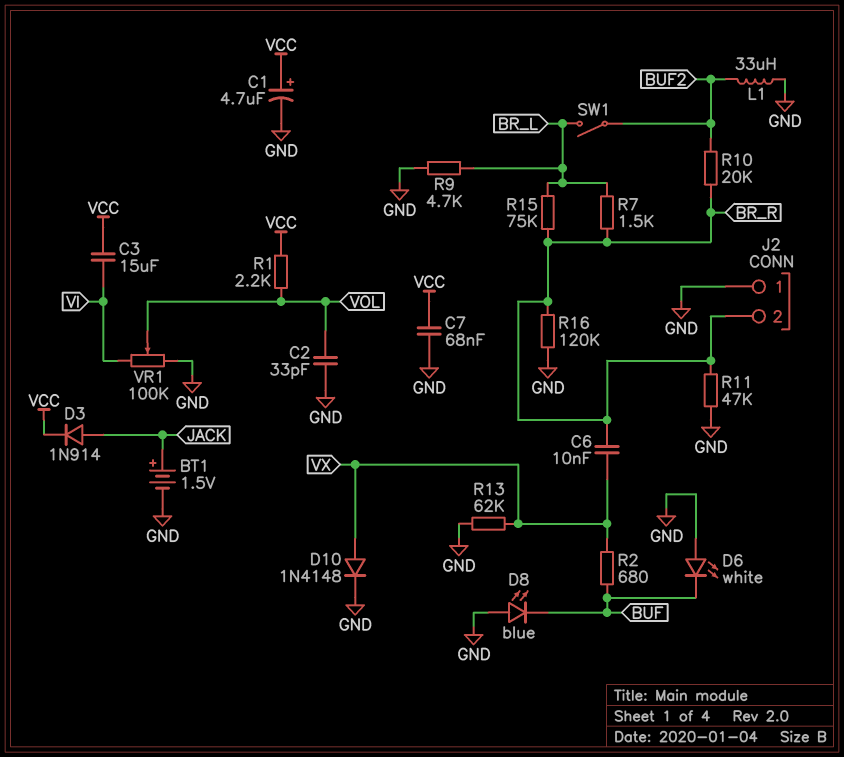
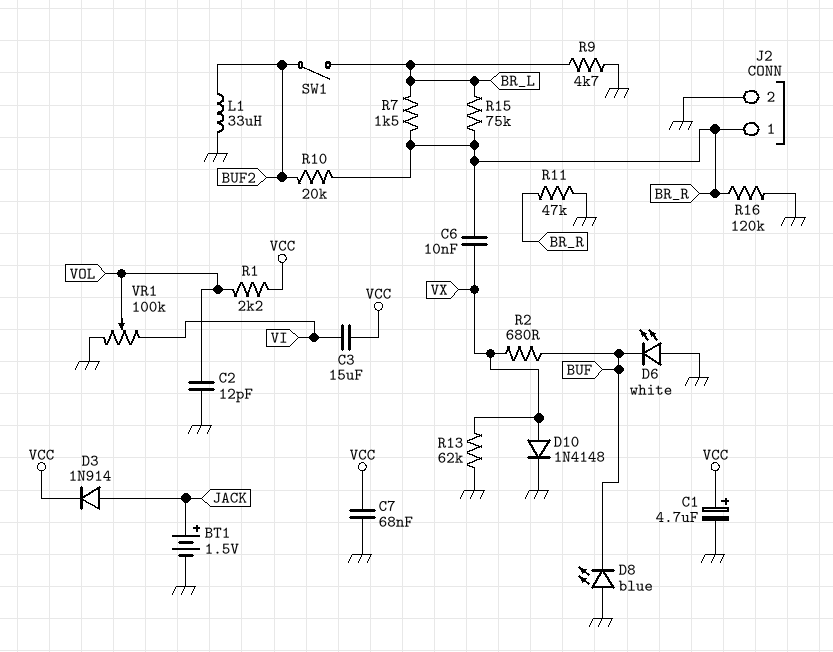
C2: 33pF (GND, VOL) -> 12pF (GND, VOL)
J2 pin 1: GND -> BR_R
J2 pin 2: BR_R -> GND

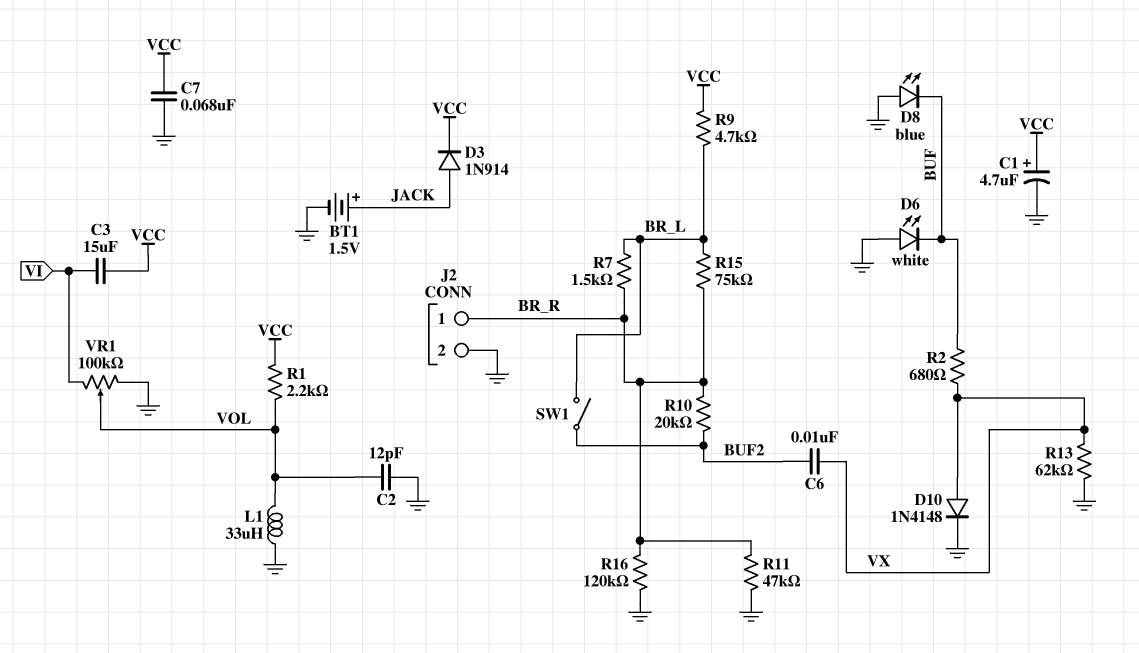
C6: 10nF (BR_R, VX) -> 10nF (BUF2, VX)
L1: 33uH (BUF2, GND) -> 33uH (GND, VOL)
R9: 4.7k (BR_L, GND) -> 4.7k (BR_L, VCC)

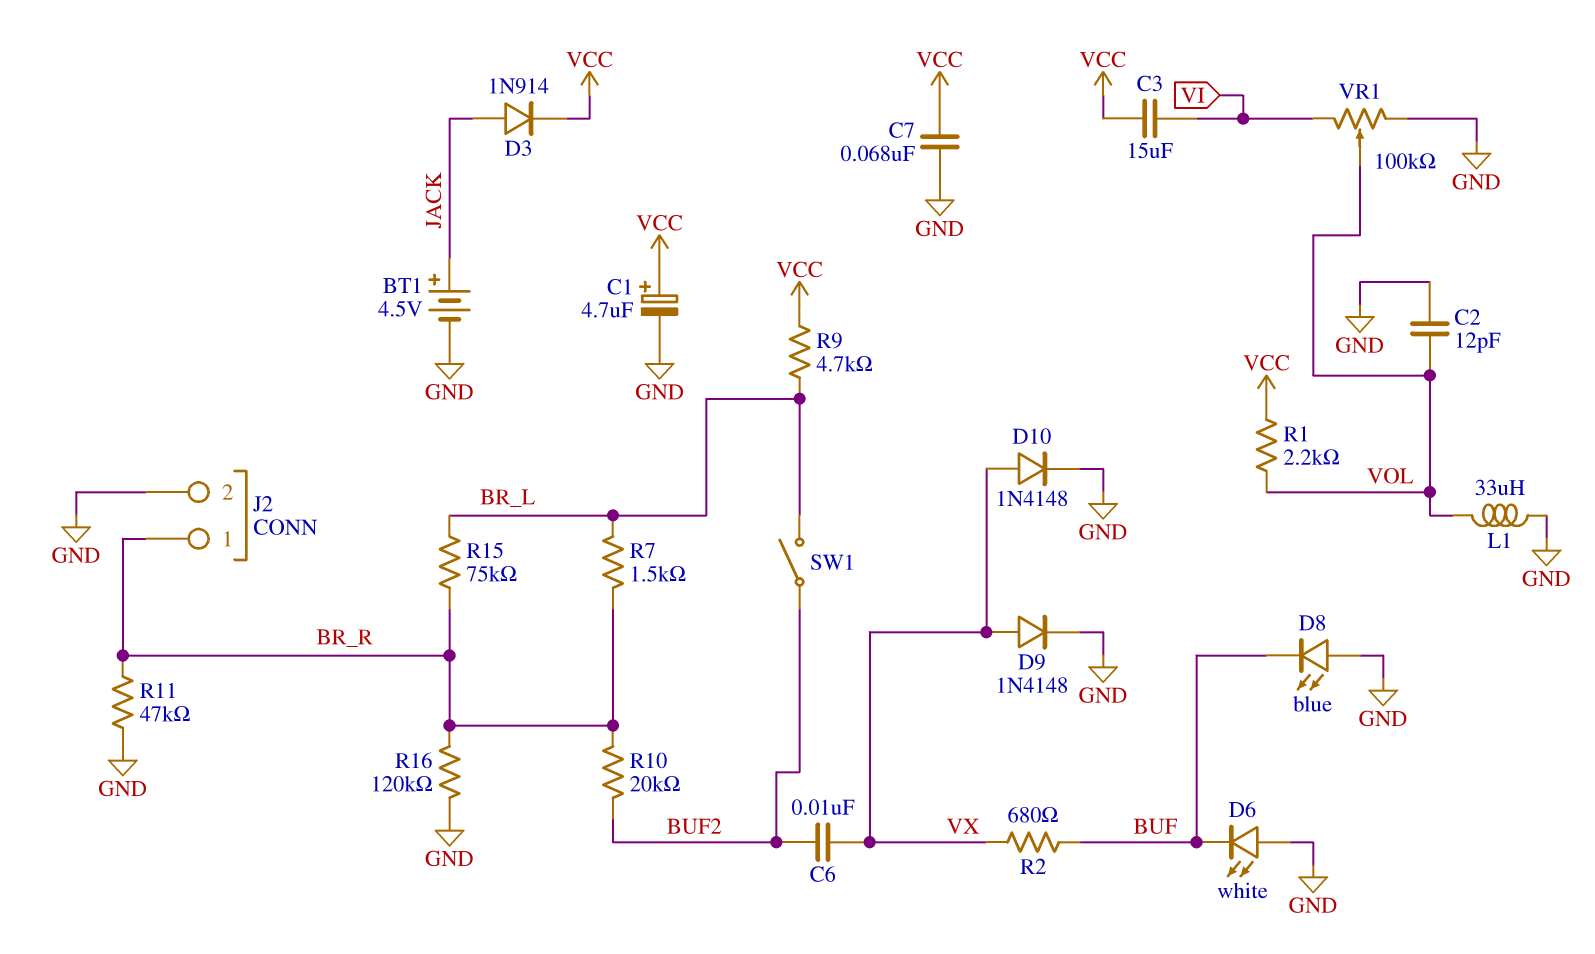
BT1: 1.5V (plus JACK, minus GND) -> 4.5V (plus JACK, minus GND)
D9: none -> diode 1N4148 (A VX, K GND)
R13: 62k (GND, VX) -> none

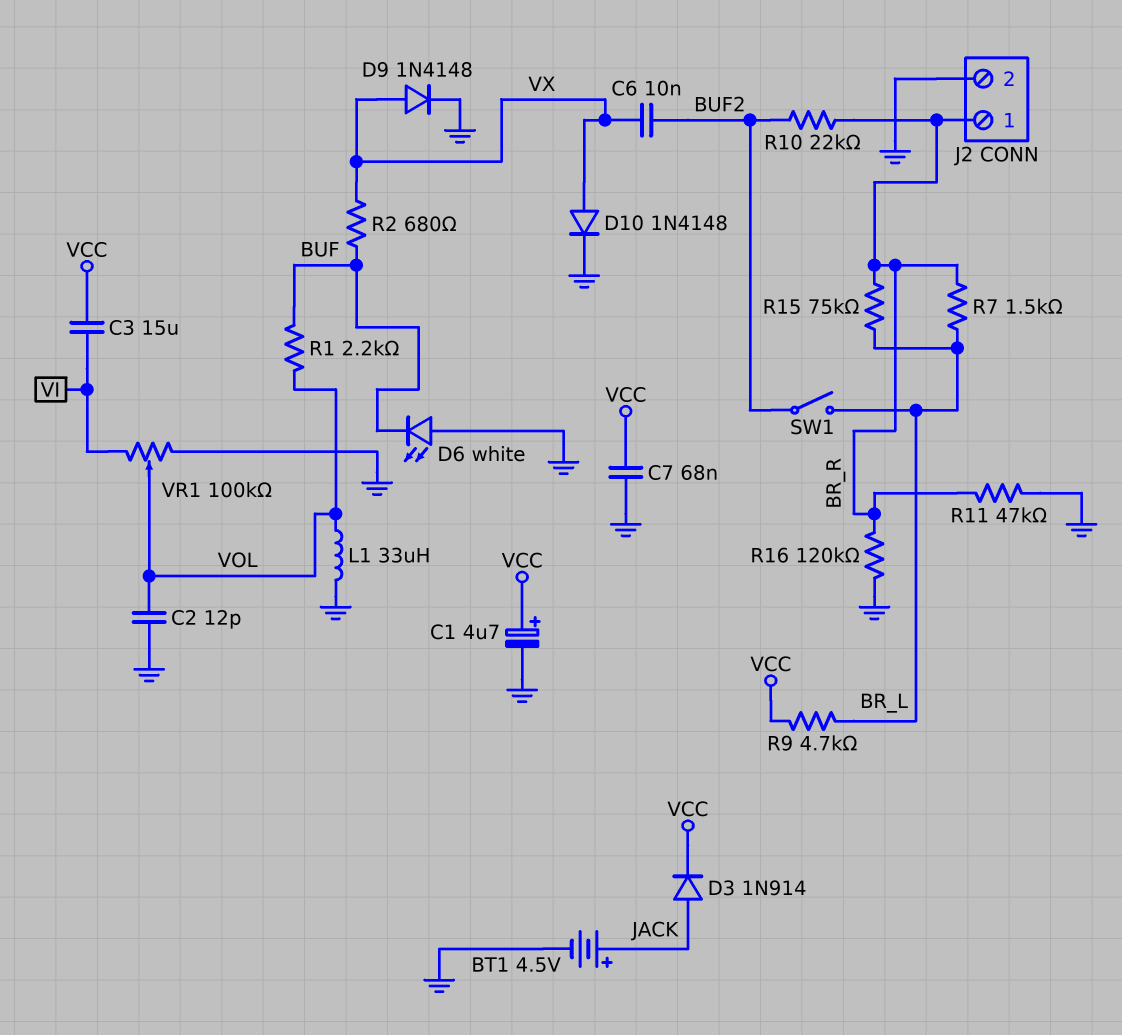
D8: LED blue (A GND, K BUF) -> none
R1: 2.2k (VCC, VOL) -> 2.2k (BUF, VOL)
R10: 20k (BR_R, BUF2) -> 22k (BR_R, BUF2)

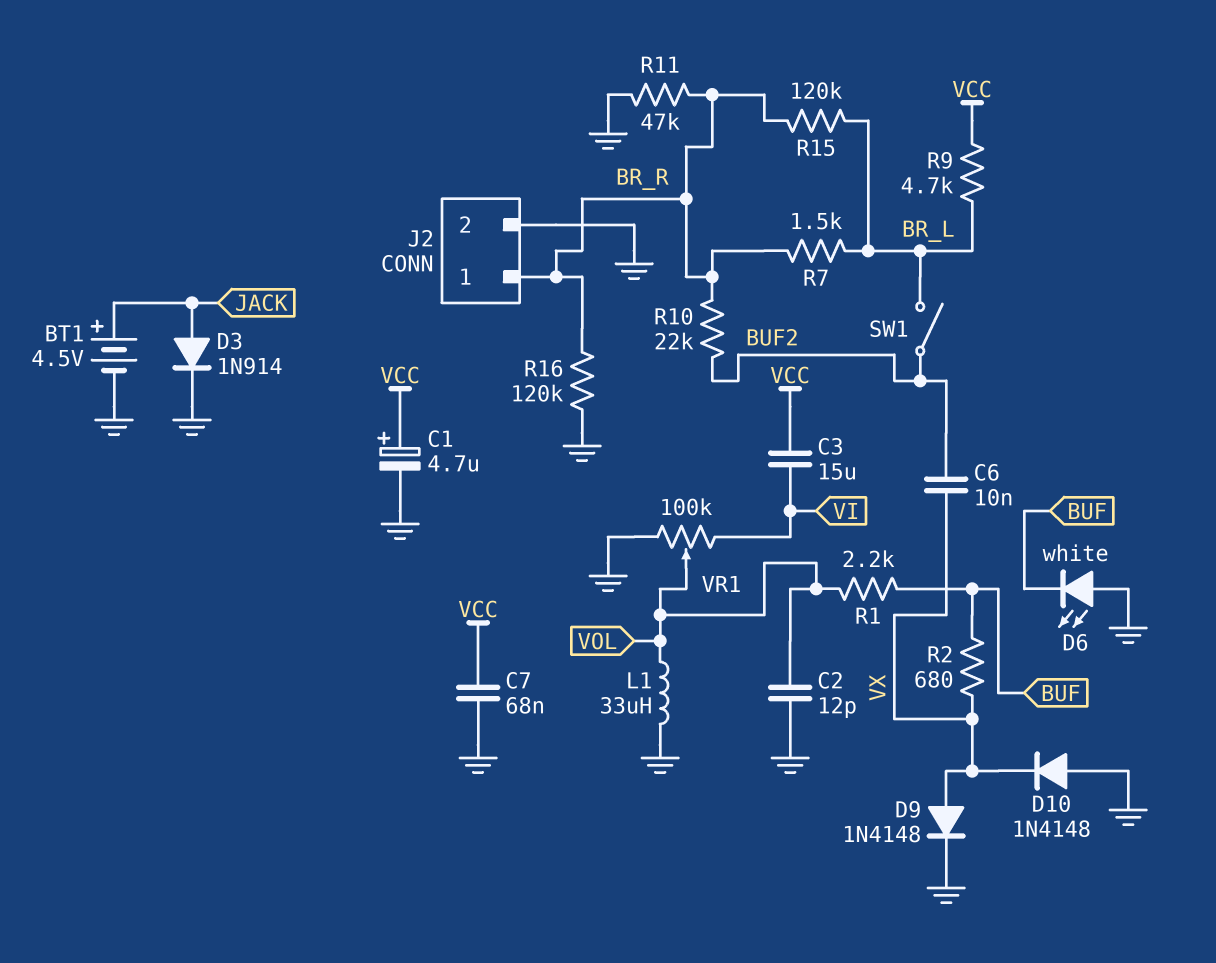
D3: diode 1N914 (A JACK, K VCC) -> diode 1N914 (A JACK, K GND)
D10: diode 1N4148 (A VX, K GND) -> diode 1N4148 (A GND, K VX)
R15: 75k (BR_L, BR_R) -> 120k (BR_L, BR_R)

